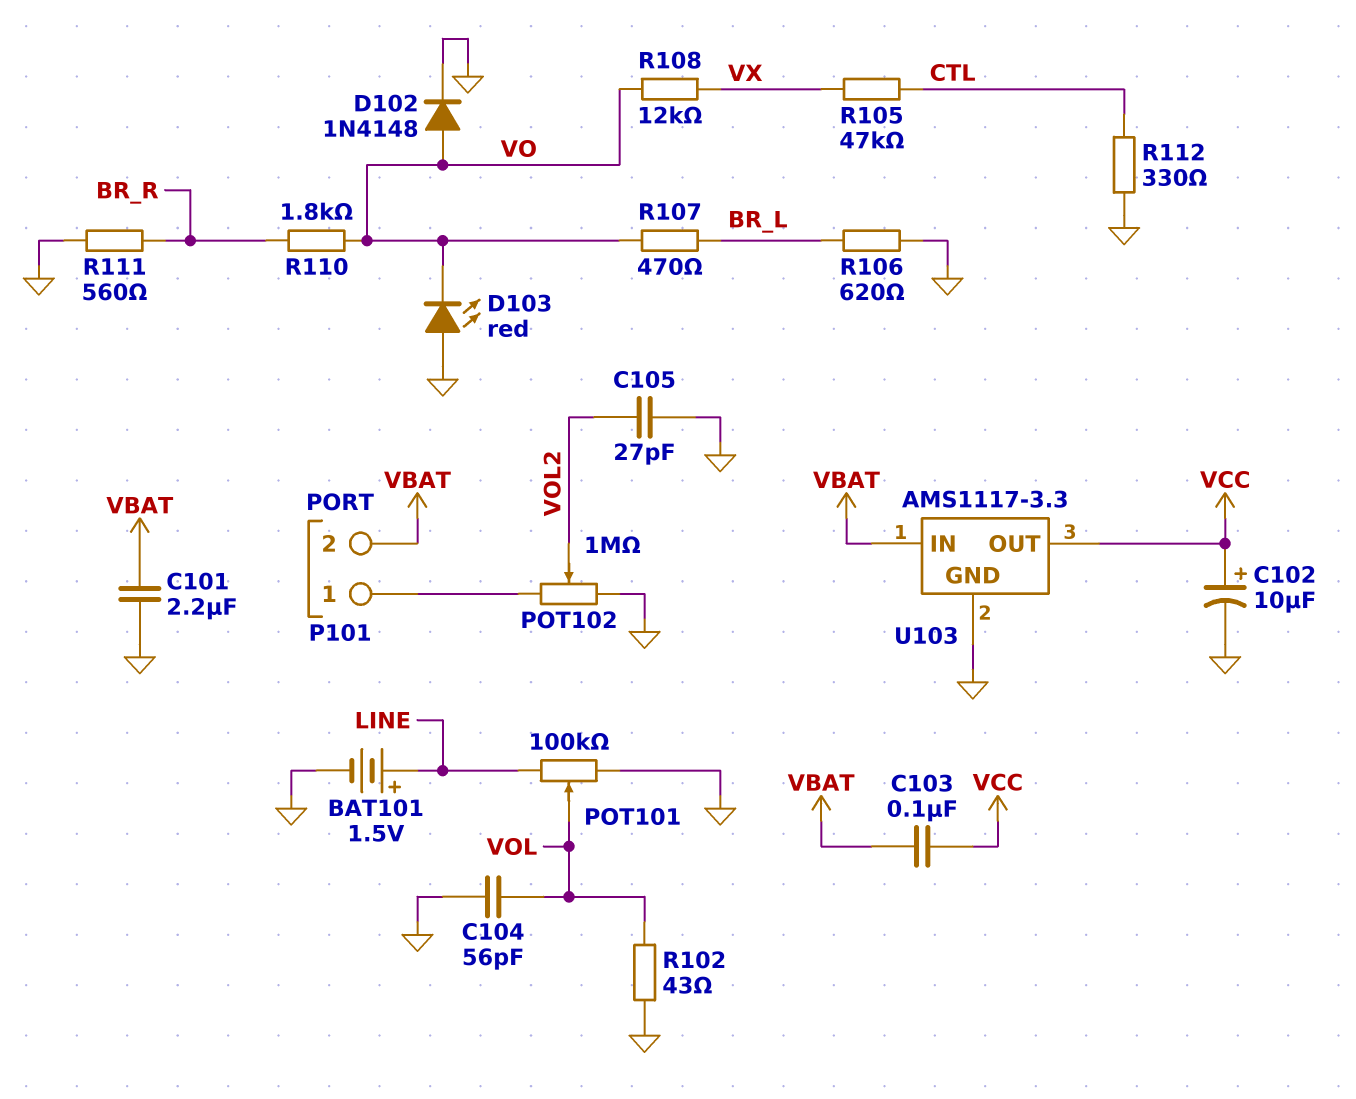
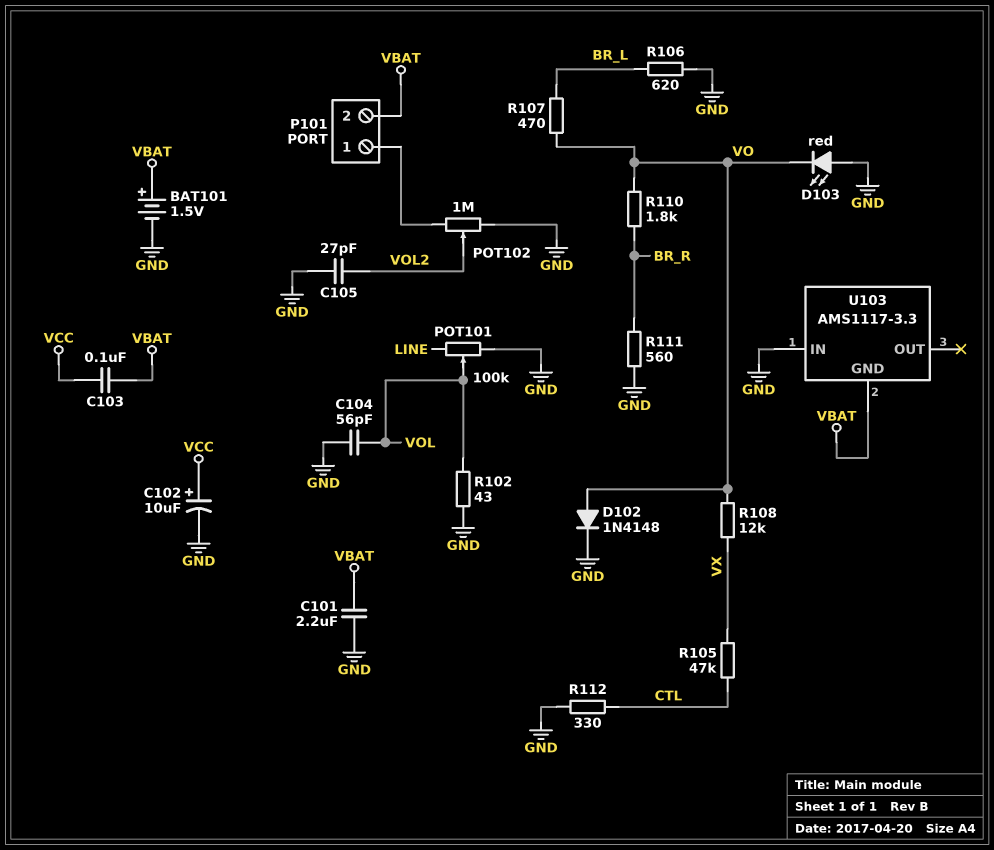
BAT101: 1.5V (plus LINE, minus GND) -> 1.5V (plus VBAT, minus GND)
U103 pin GND: GND -> VBAT
U103 pin IN: VBAT -> GND
U103 pin OUT: VCC -> none

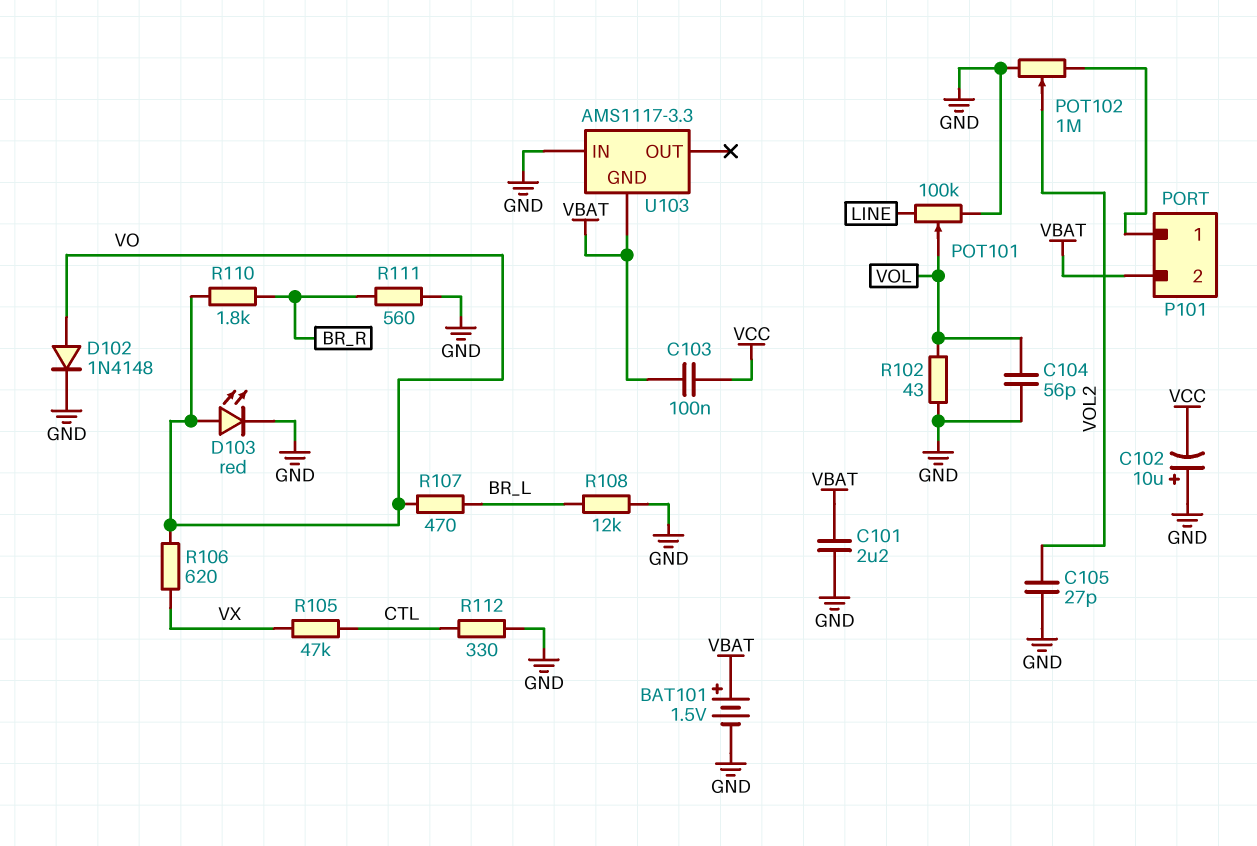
C102: 10uF (plus VCC, minus GND) -> 10uF (plus GND, minus VCC)
D103: LED red (A GND, K VO) -> LED red (A VO, K GND)
R106: 620 (BR_L, GND) -> 620 (VO, VX)
R108: 12k (VO, VX) -> 12k (BR_L, GND)

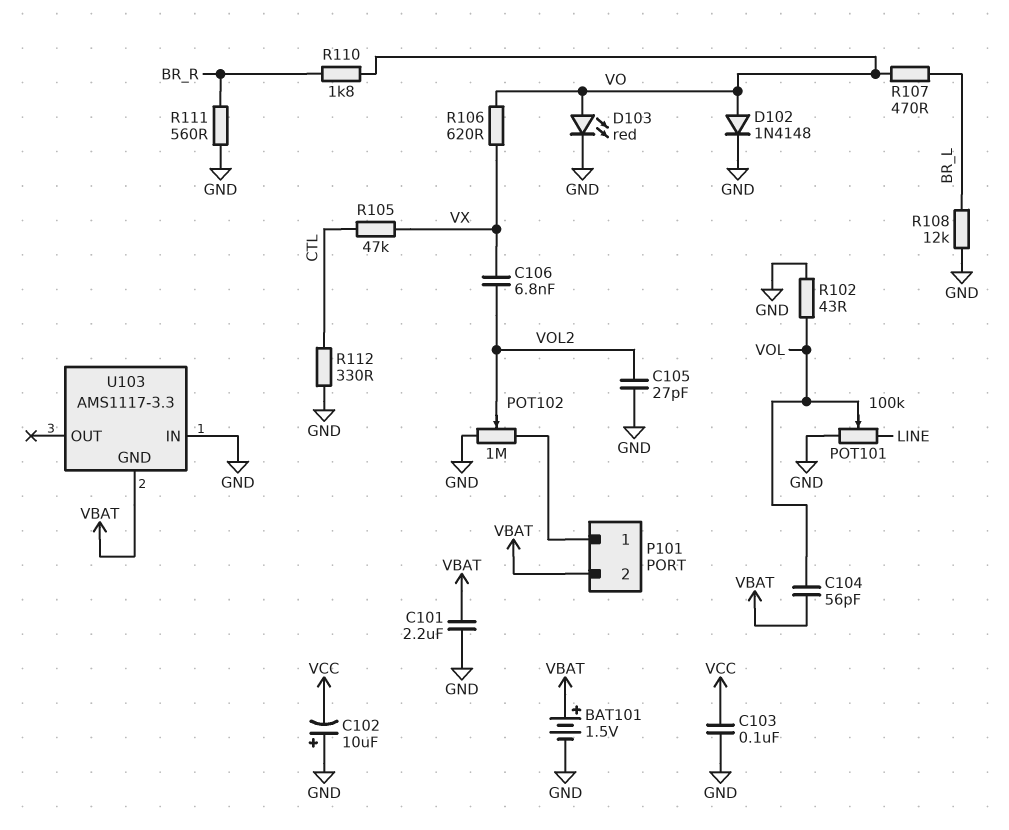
C103: 100nF (VBAT, VCC) -> 100nF (GND, VCC)
C104: 56pF (GND, VOL) -> 56pF (VBAT, VOL)
C106: none -> 6.8nF (VOL2, VX)

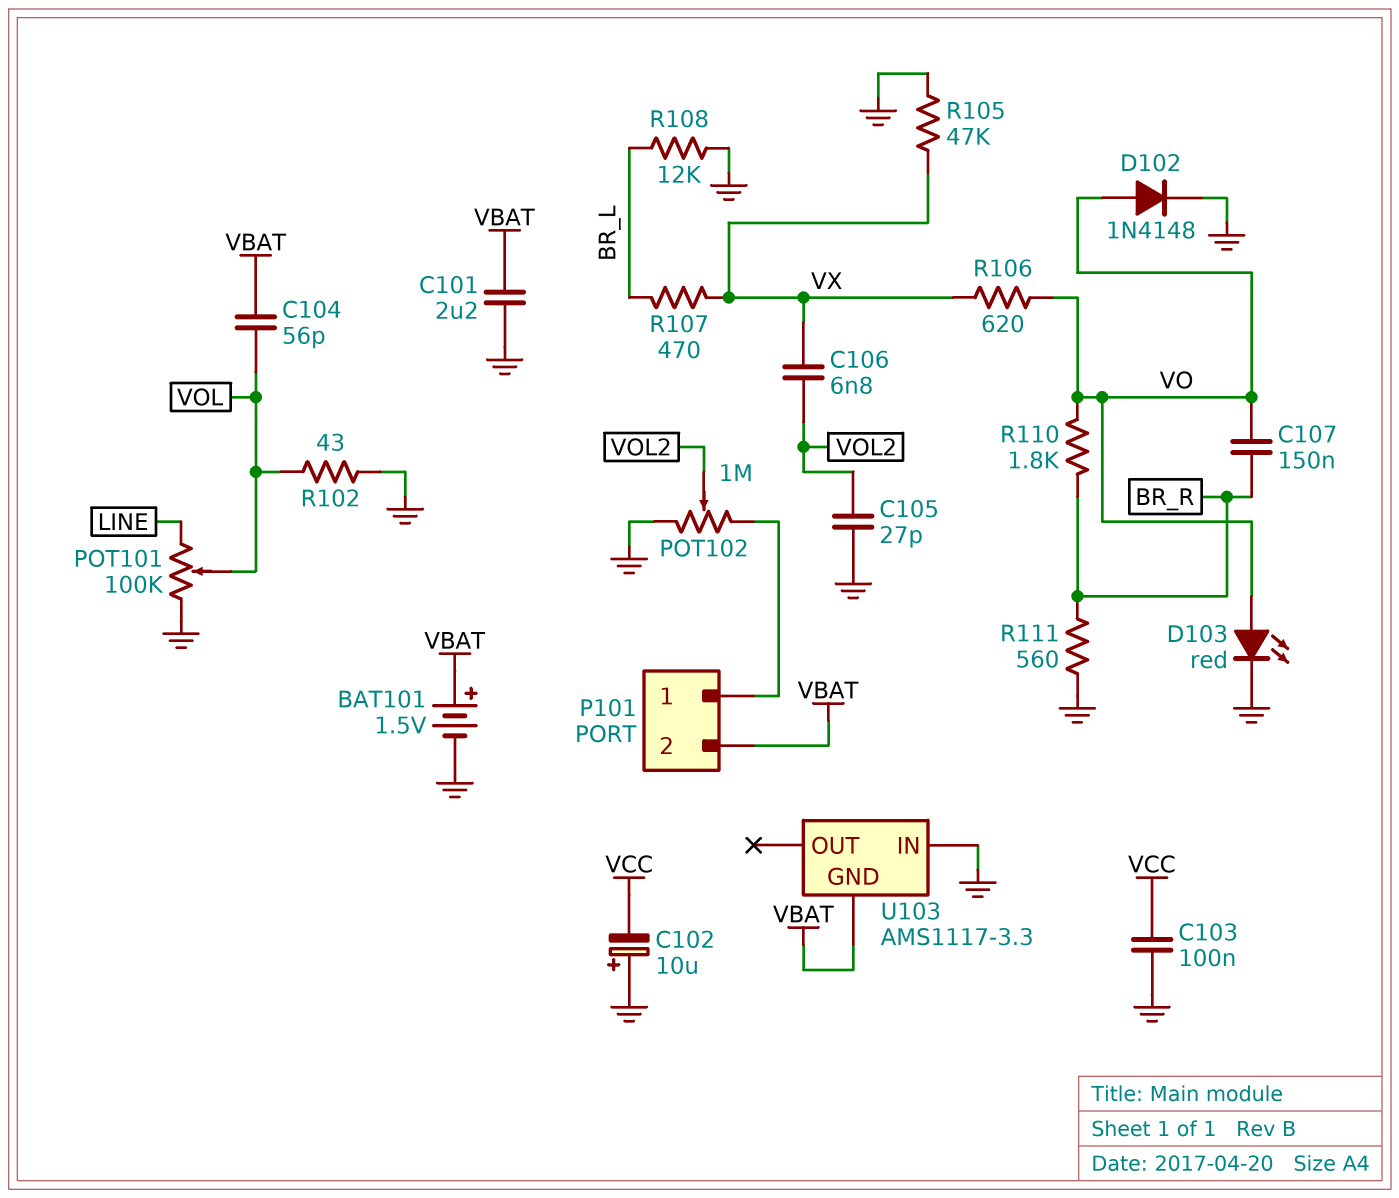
C107: none -> 150nF (BR_R, VO)
R105: 47k (CTL, VX) -> 47k (GND, VX)
R107: 470 (BR_L, VO) -> 470 (BR_L, VX)
R112: 330 (CTL, GND) -> none

